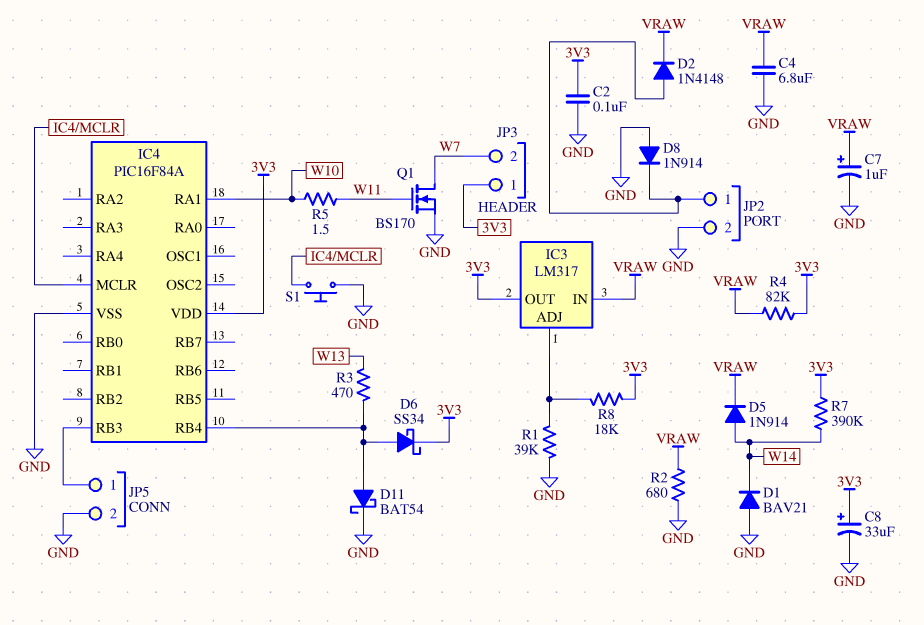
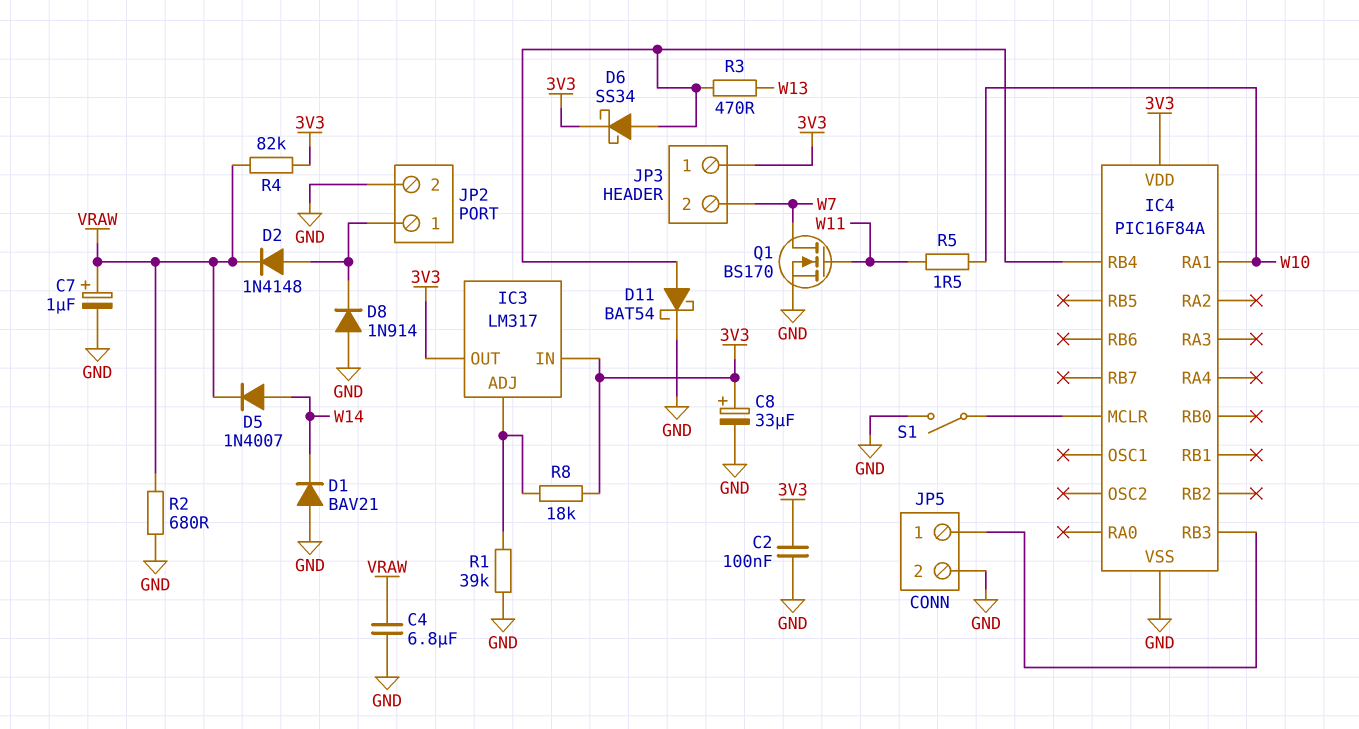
D5: diode 1N914 (A W14, K VRAW) -> diode 1N4007 (A W14, K VRAW)
IC3 pin IN: VRAW -> 3V3
R7: 390k (3V3, W14) -> none
S1: button (GND, IC4/MCLR) -> switch (GND, IC4/MCLR)

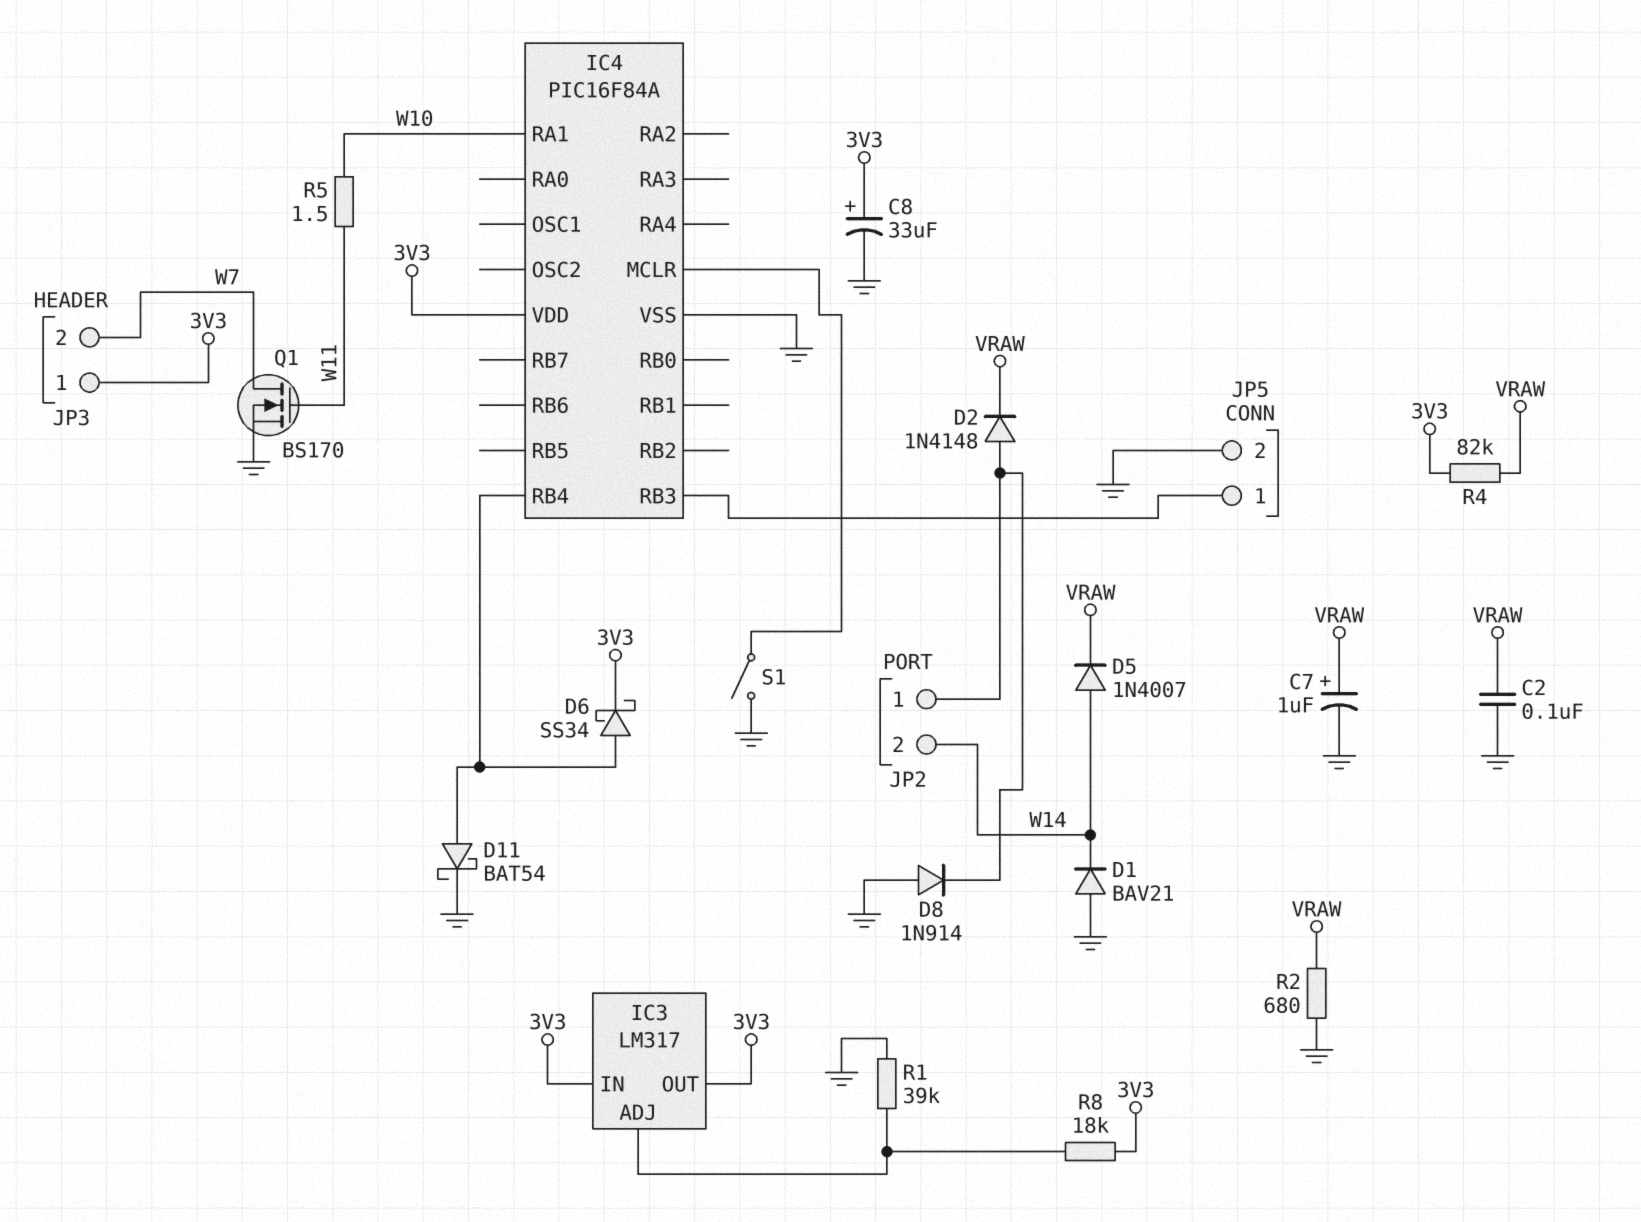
C2: 100nF (3V3, GND) -> 100nF (GND, VRAW)
C4: 6.8uF (GND, VRAW) -> none
JP2 pin 2: GND -> W14
R3: 470 (IC4/RB4, W13) -> none

